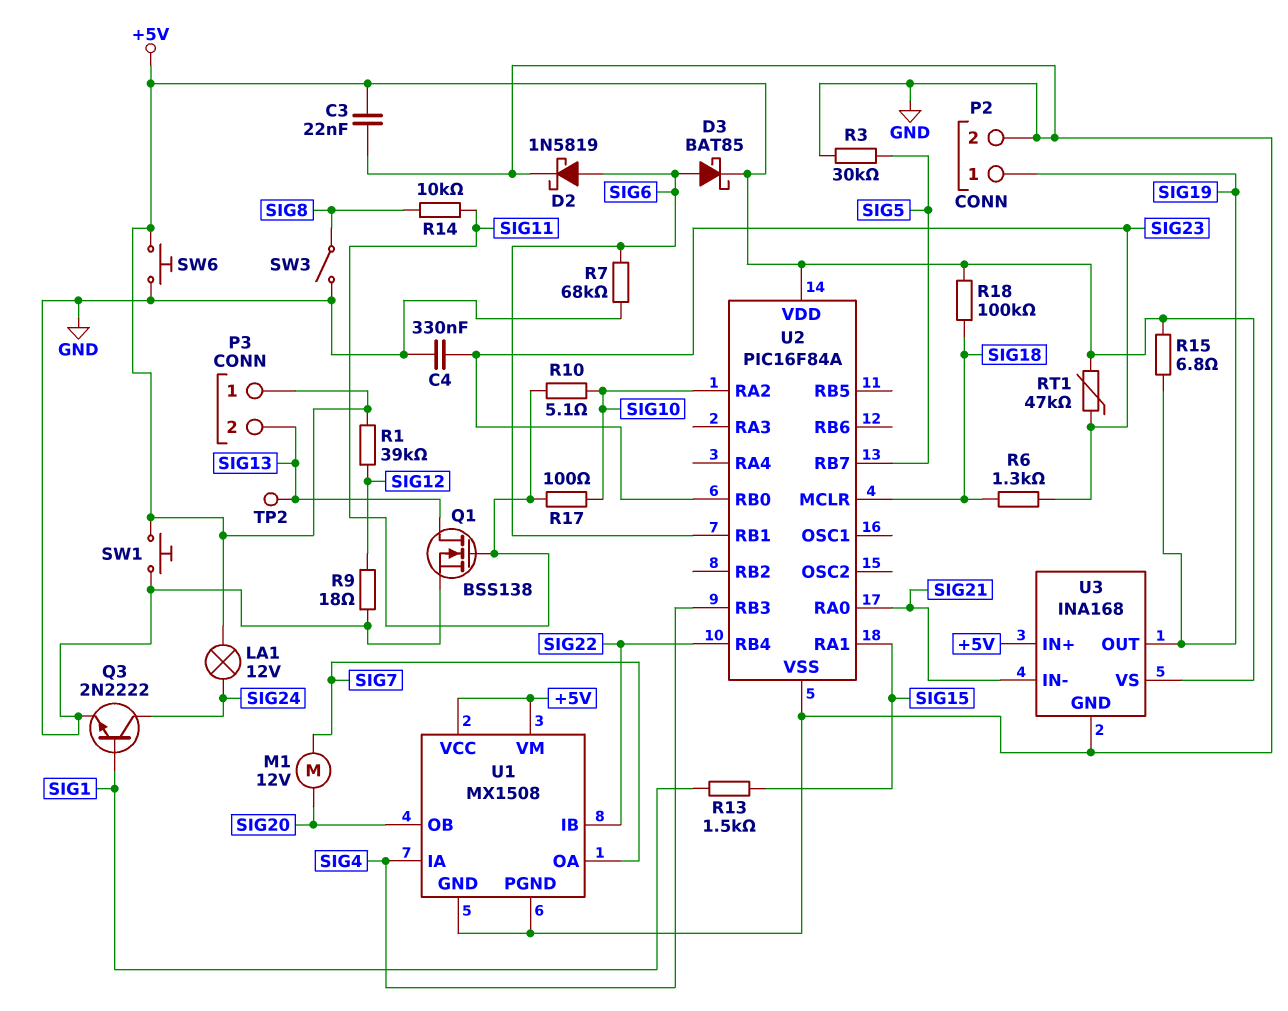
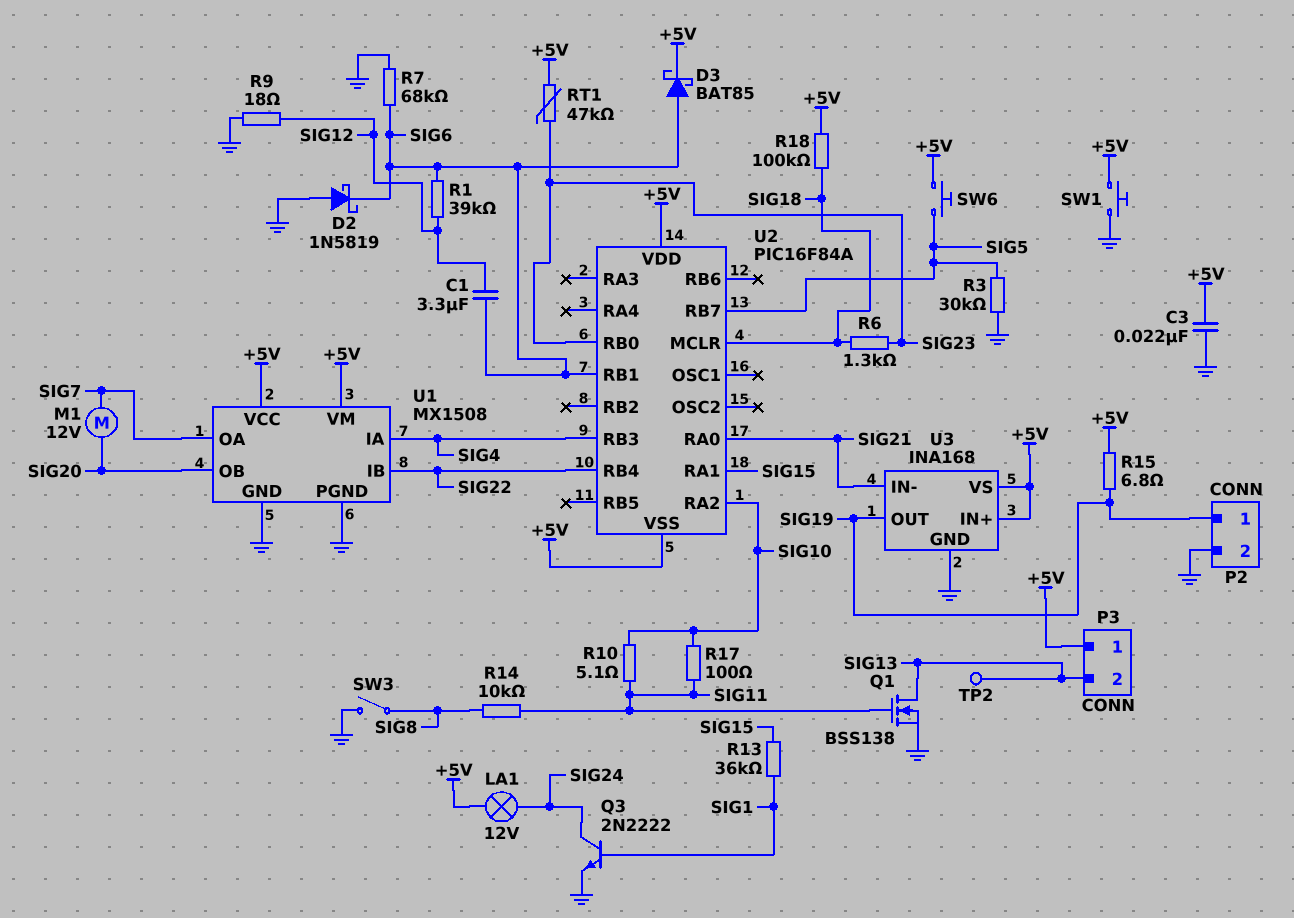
C1: none -> 3.3uF (SIG6, SIG12)
C4: 330nF (GND, SIG23) -> none
D2: schottky 1N5819 (A SIG6, K GND) -> schottky 1N5819 (A GND, K SIG6)
R1: 39k (+5V, SIG12) -> 39k (SIG6, SIG12)
R13: 1.5k (SIG1, SIG15) -> 36k (SIG1, SIG15)
SW6: button (+5V, GND) -> button (+5V, SIG5)
U2 pin VSS: GND -> +5V

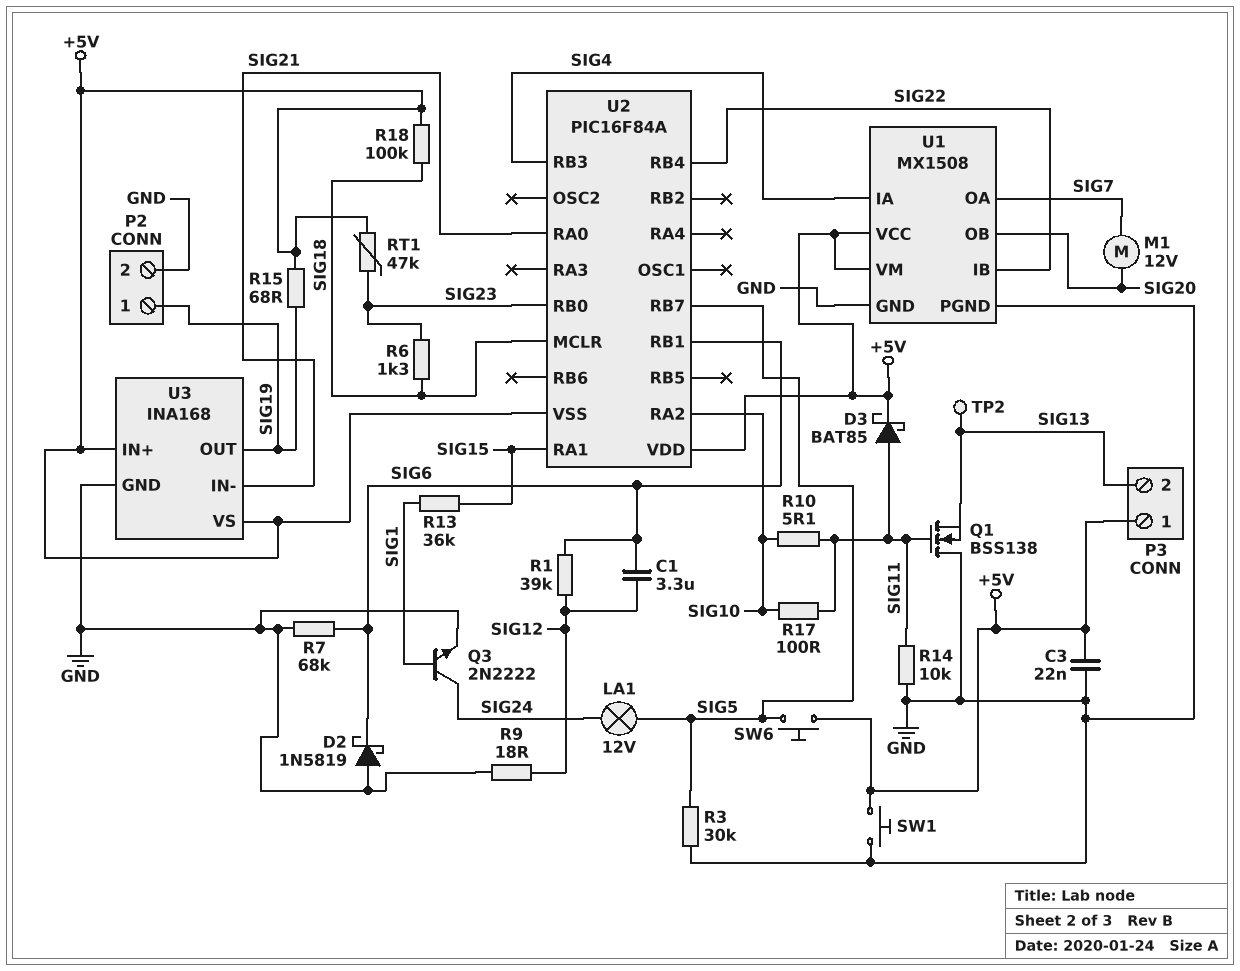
D3: schottky BAT85 (A SIG6, K +5V) -> schottky BAT85 (A SIG11, K +5V)
LA1: lamp 12V (+5V, SIG24) -> lamp 12V (SIG5, SIG24)
Q1: NMOS BSS138 (G SIG11, D SIG13, S GND) -> NMOS BSS138 (G SIG11, D GND, S SIG13)
R14: 10k (SIG8, SIG11) -> 10k (GND, SIG11)
R15: 6.8 (+5V, SIG19) -> 68 (+5V, SIG19)
SW3: switch (GND, SIG8) -> none

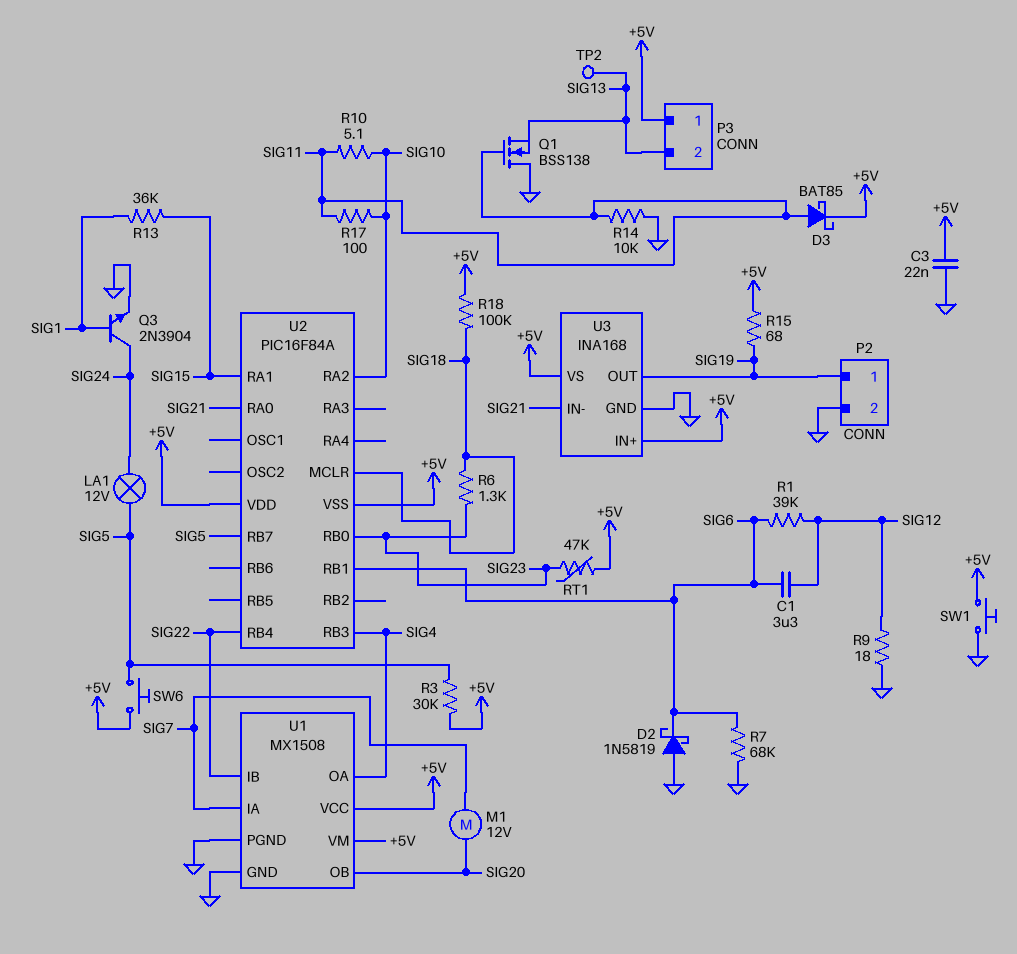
Q3: NPN 2N2222 (B SIG1, C SIG24, E GND) -> NPN 2N3904 (B SIG1, C SIG24, E GND)
R3: 30k (GND, SIG5) -> 30k (+5V, SIG5)
U1 pin IA: SIG4 -> SIG7
U1 pin OA: SIG7 -> SIG4

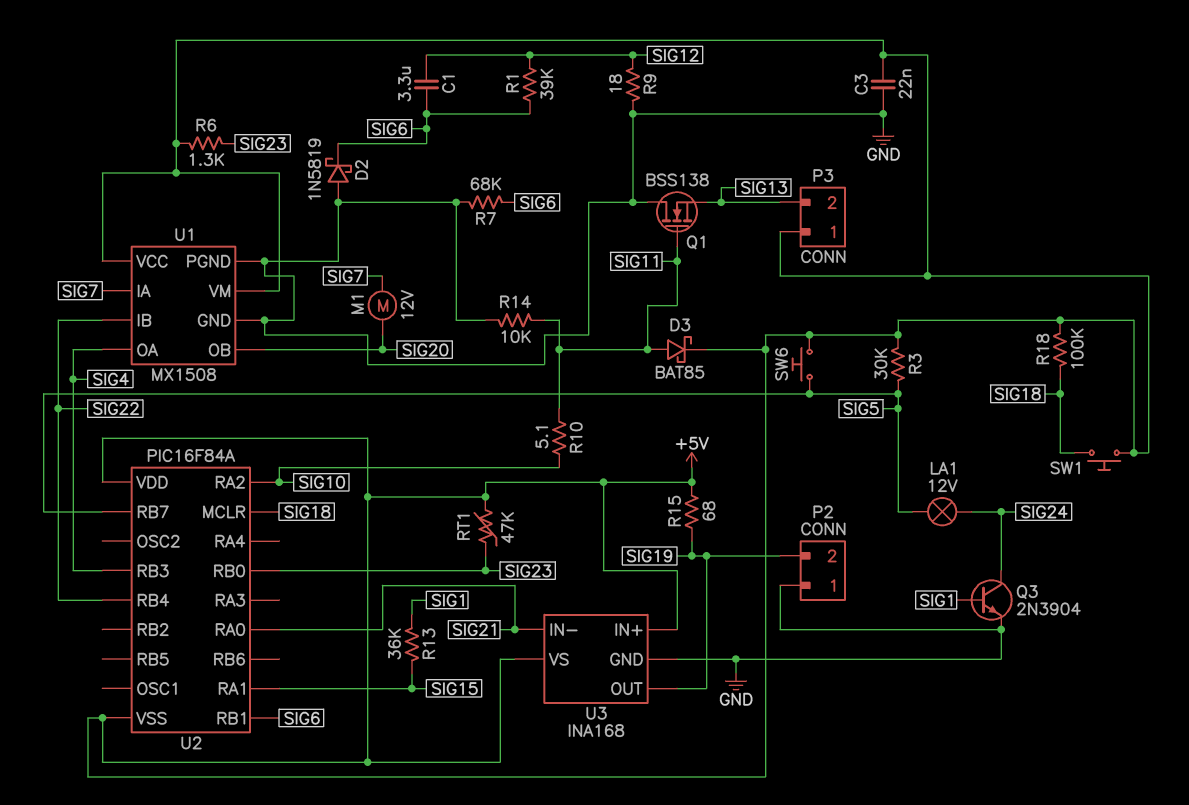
P2 pin 1: SIG19 -> GND
P2 pin 2: GND -> SIG19
R6: 1.3k (SIG18, SIG23) -> 1.3k (+5V, SIG23)
R17: 100 (SIG10, SIG11) -> none
SW1: button (+5V, GND) -> button (+5V, SIG18)
TP2: test point (SIG13) -> none

